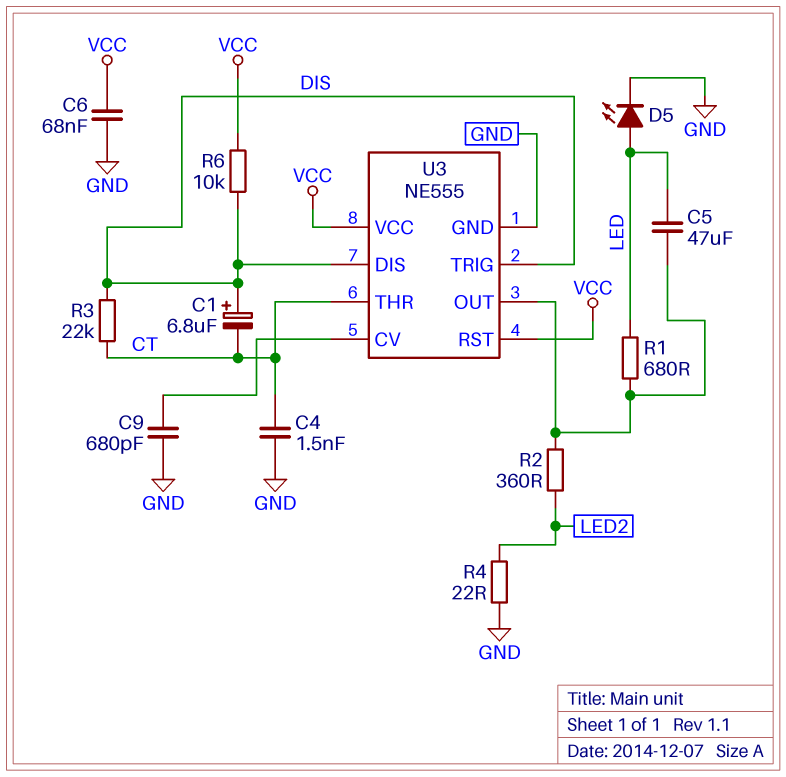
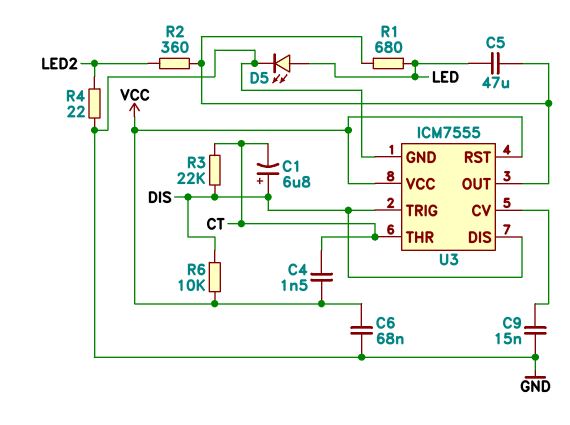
C4: 1.5nF (CT, GND) -> 1.5nF (CT, VCC)
C9: 680pF (GND, U3/CV) -> 15nF (GND, U3/CV)
U3: NE555 -> ICM7555

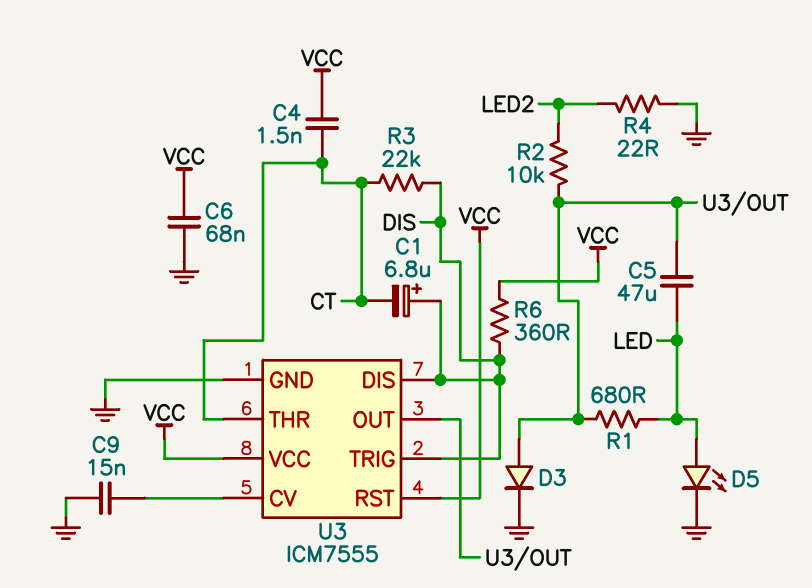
D3: none -> diode (A U3/OUT, K GND)
R2: 360 (LED2, U3/OUT) -> 10k (LED2, U3/OUT)
R6: 10k (DIS, VCC) -> 360 (DIS, VCC)

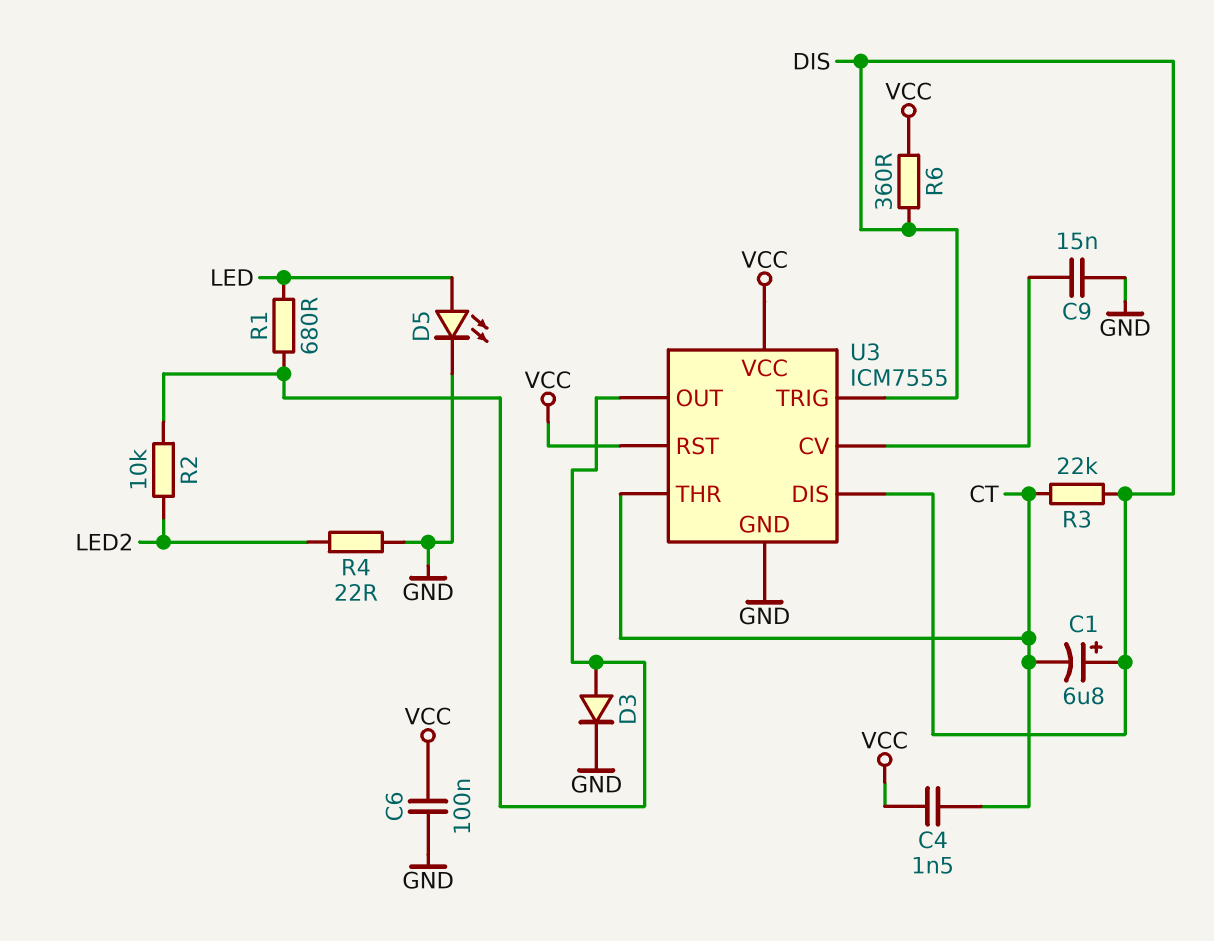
C5: 47uF (LED, U3/OUT) -> none
C6: 68nF (GND, VCC) -> 100nF (GND, VCC)

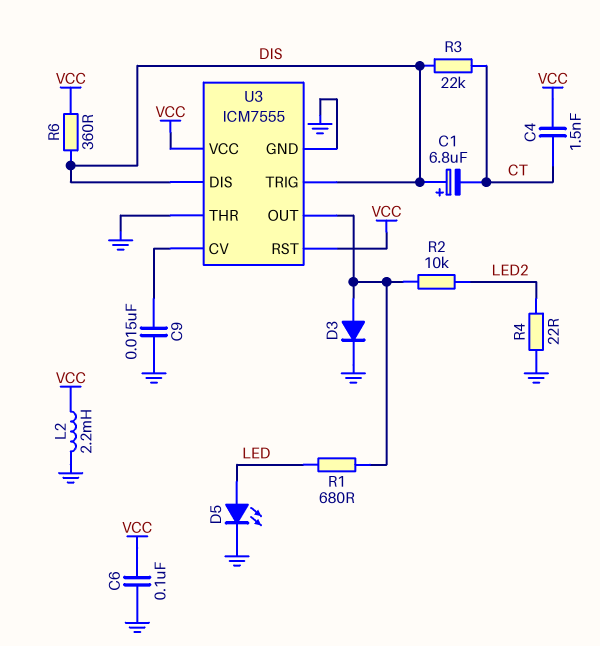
L2: none -> 2.2mH (GND, VCC)
U3 pin THR: CT -> GND

